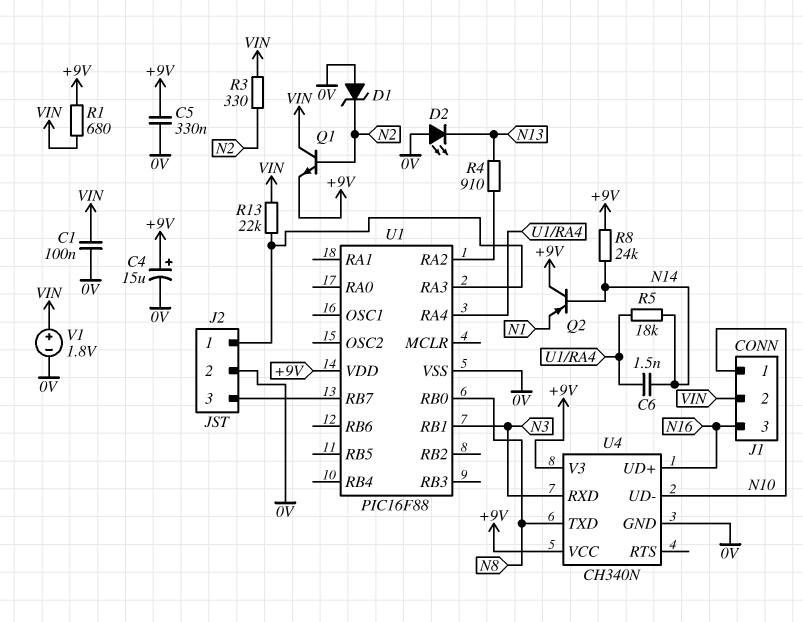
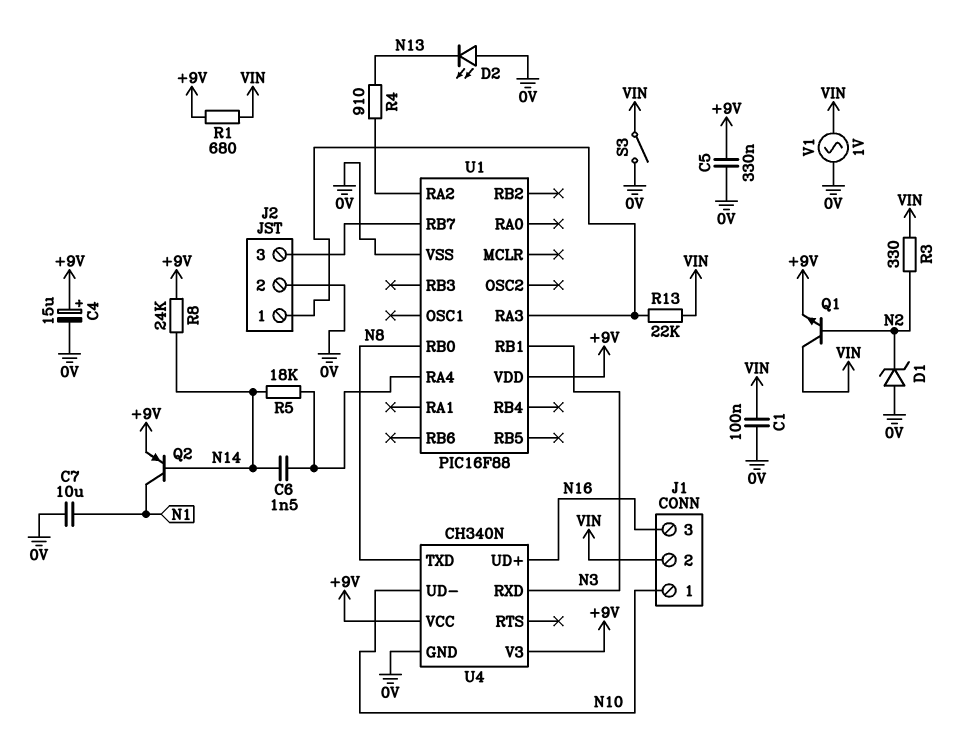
C7: none -> 10uF (0V, N1)
Q2: PNP (B N14, C +9V, E N1) -> PNP (B N14, C N1, E +9V)
S3: none -> switch (0V, VIN)
V1: 1.8V (plus VIN, minus 0V) -> AC 1V (0V, VIN)

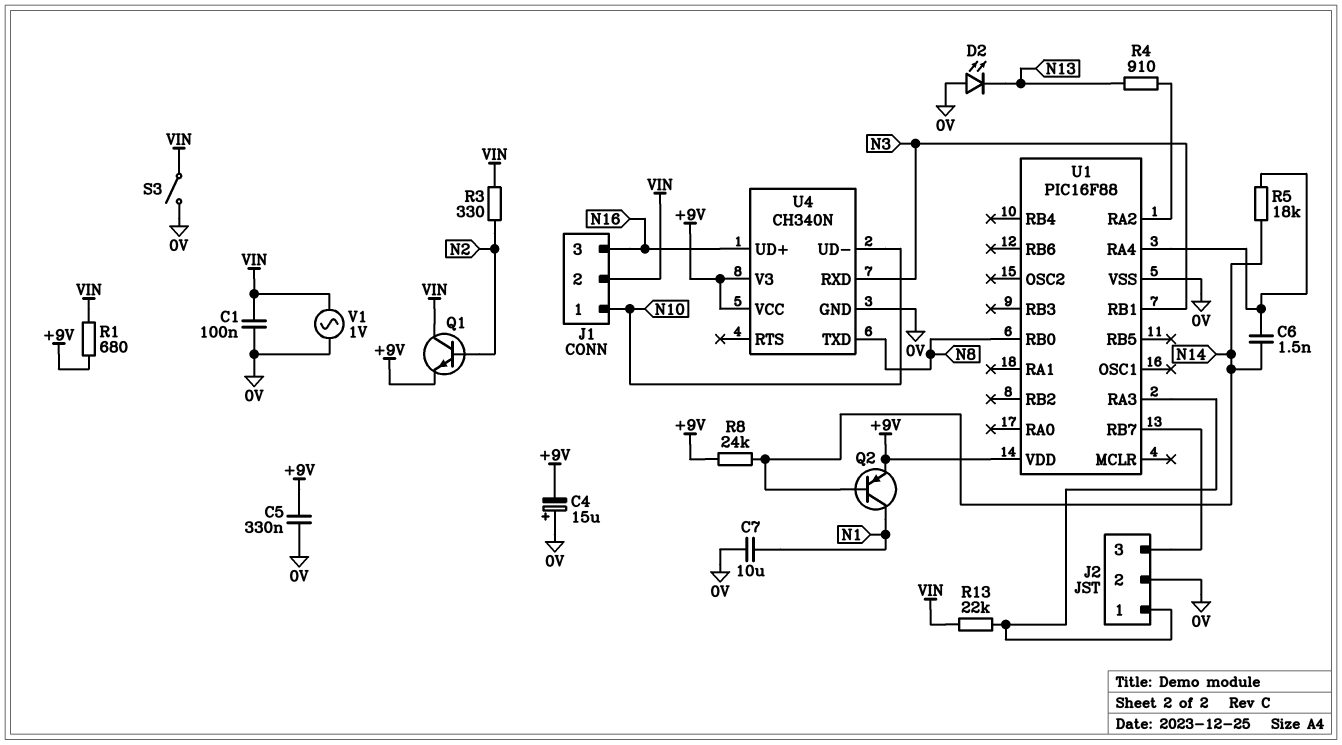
C4: 15uF (plus +9V, minus 0V) -> 15uF (plus 0V, minus +9V)
D1: zener (A 0V, K N2) -> none

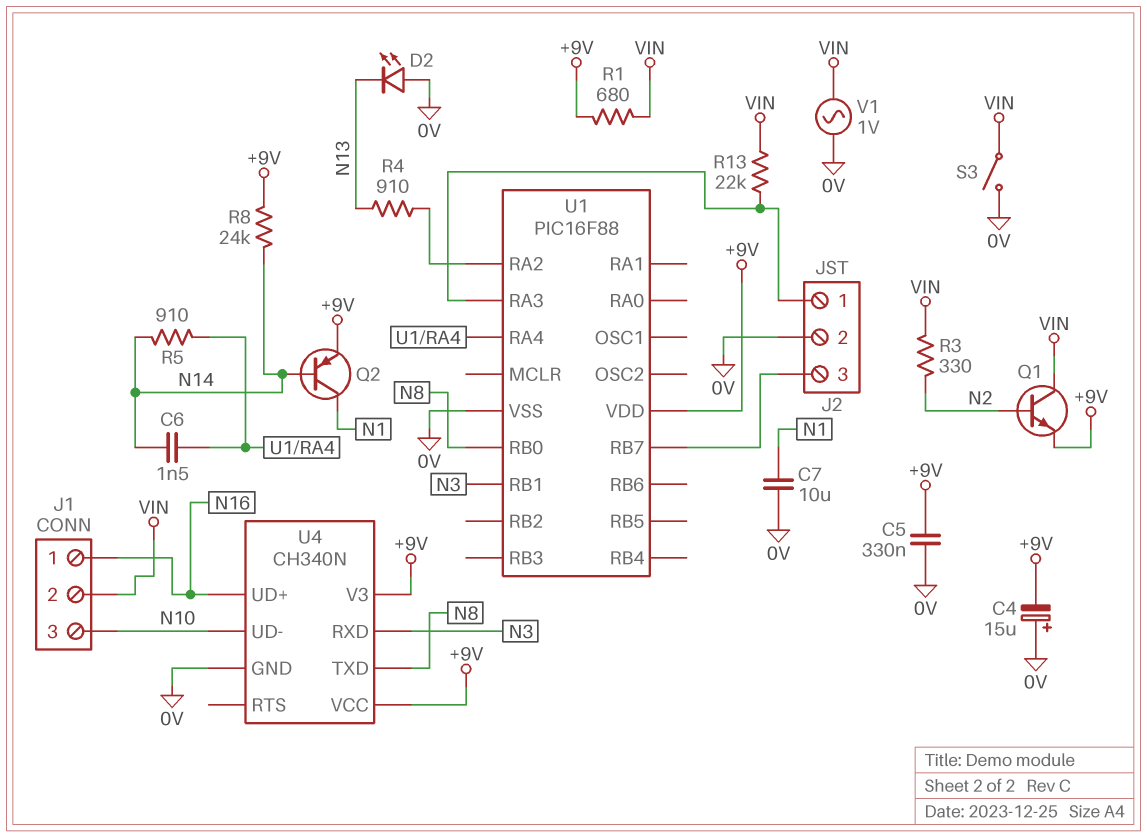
C1: 100nF (0V, VIN) -> none
J1 pin 1: N10 -> N16
J1 pin 3: N16 -> N10
R5: 18k (N14, U1/RA4) -> 910 (N14, U1/RA4)

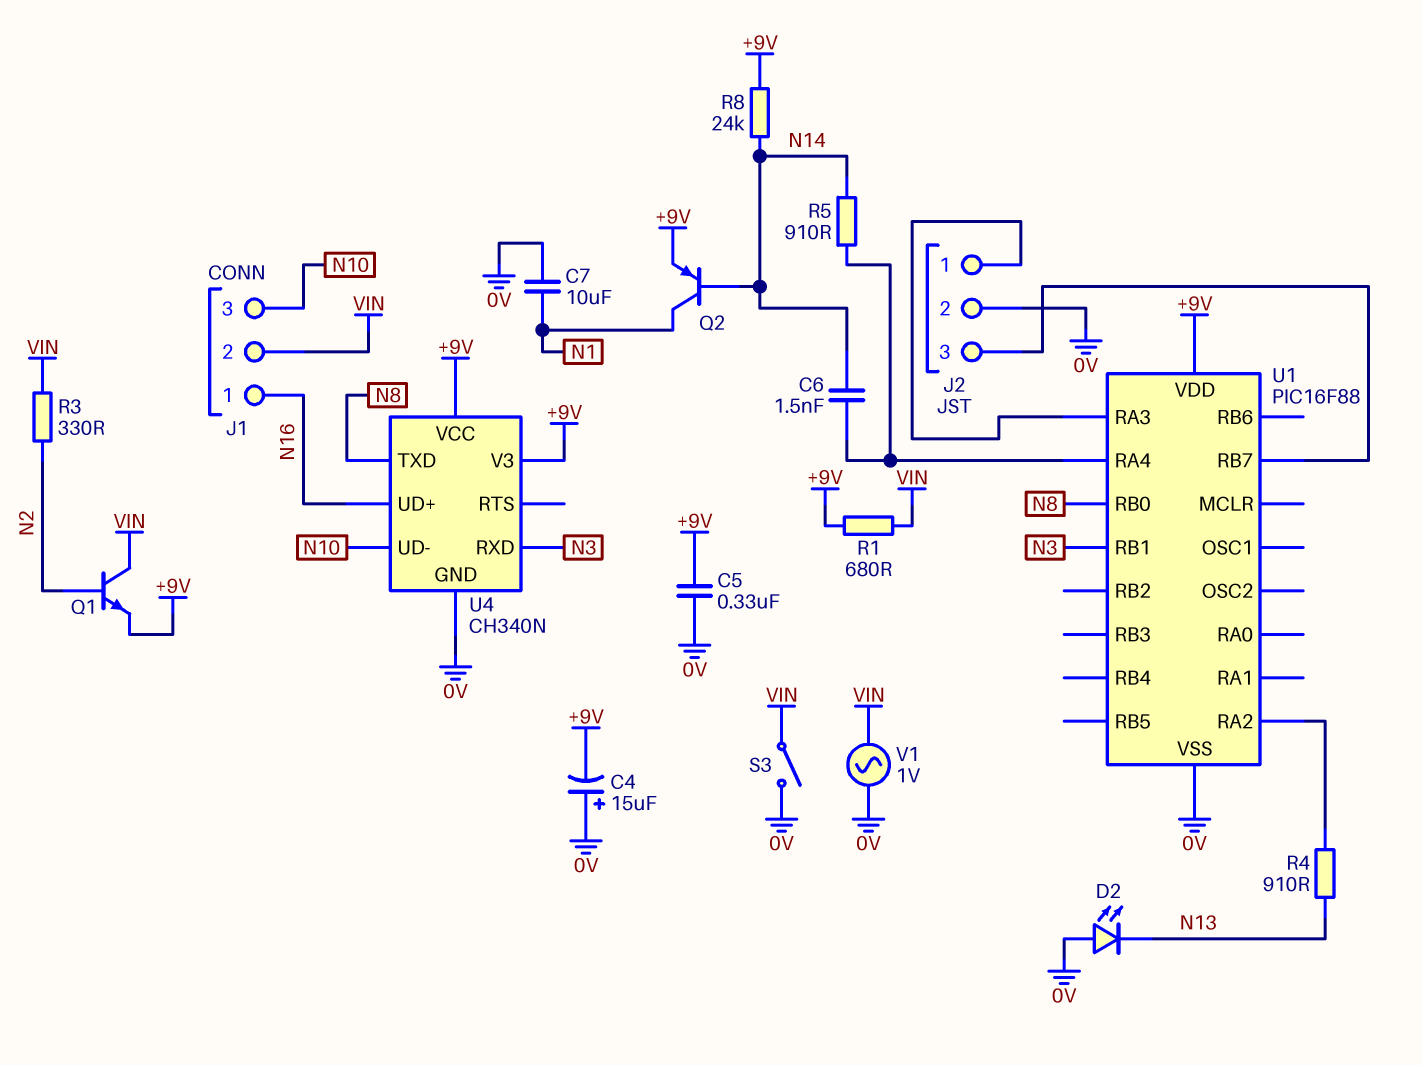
R13: 22k (J2/1, VIN) -> none

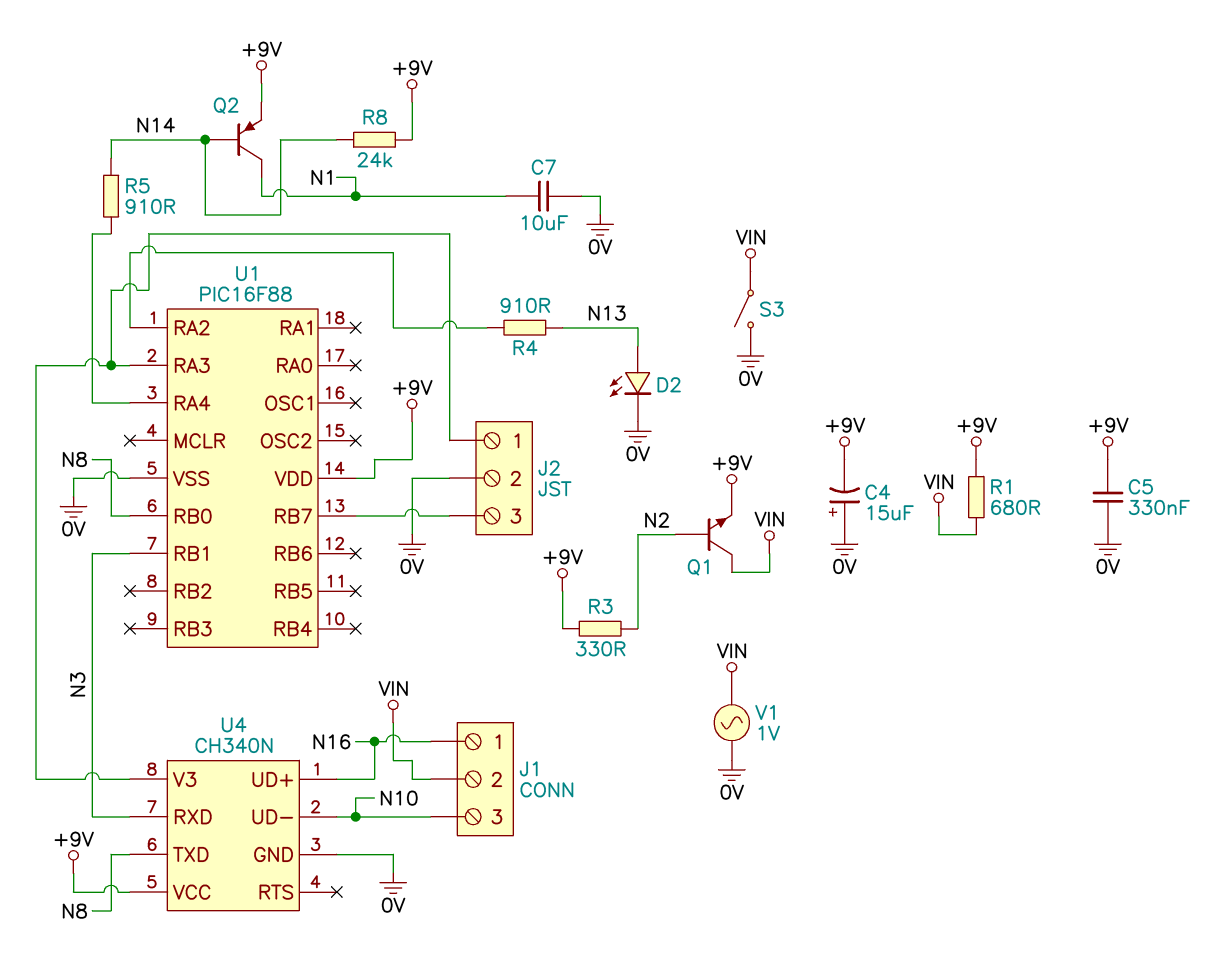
C6: 1.5nF (N14, U1/RA4) -> none
D2: LED (A 0V, K N13) -> LED (A N13, K 0V)
R3: 330 (N2, VIN) -> 330 (+9V, N2)
U4 pin V3: +9V -> J2/1

